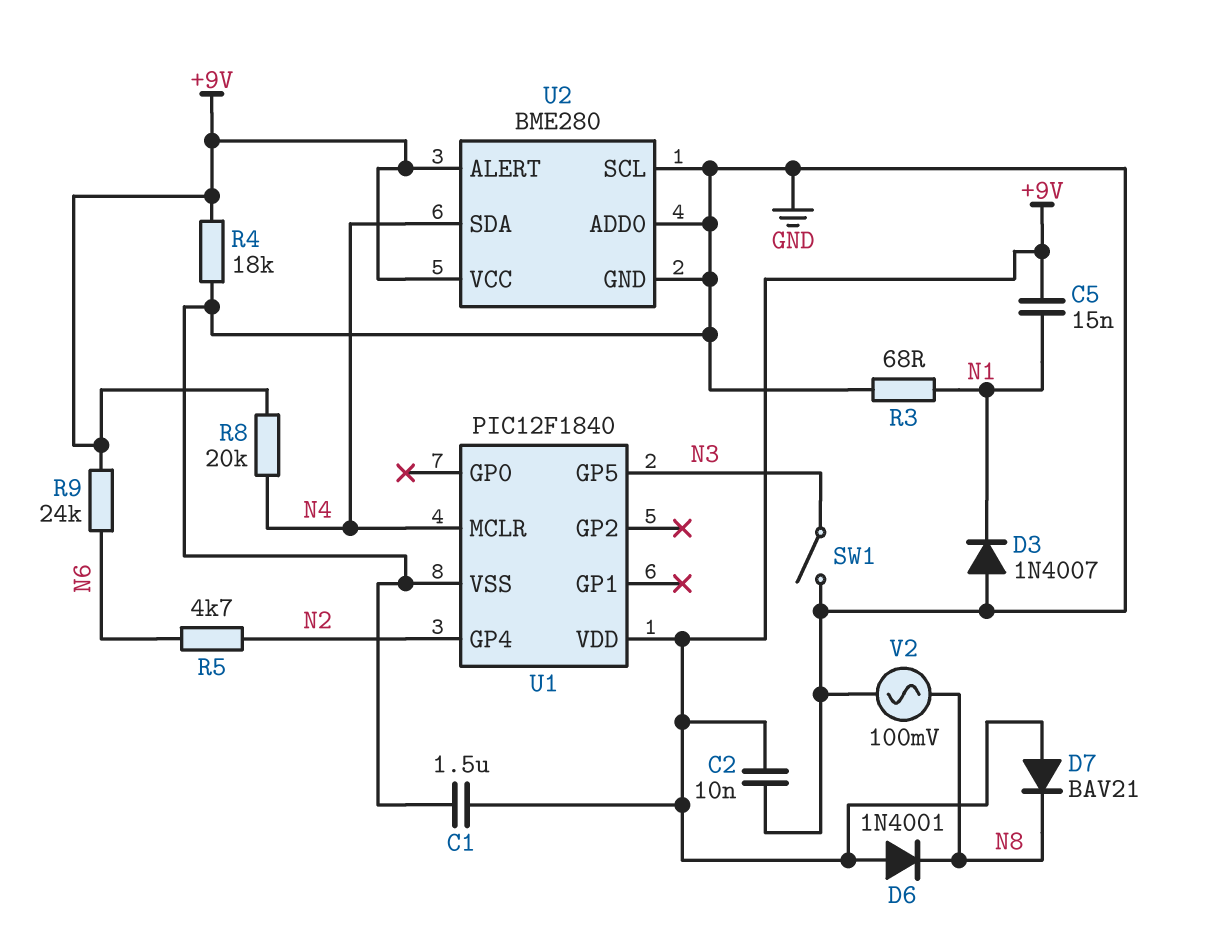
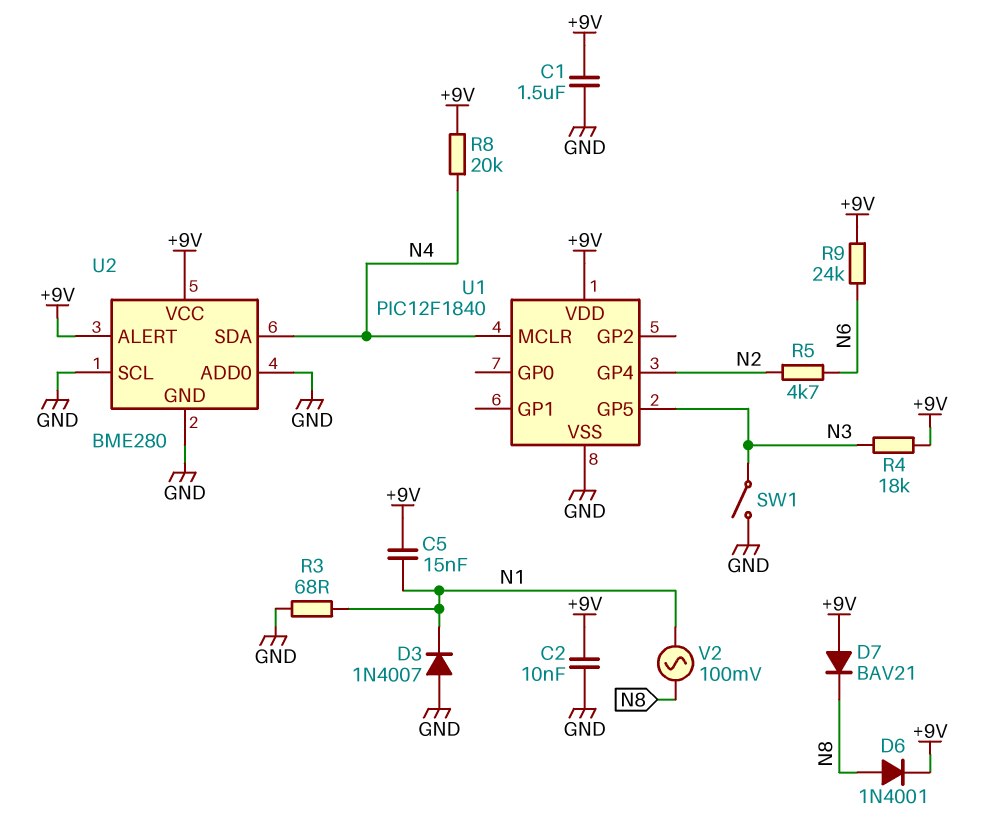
D6: diode 1N4001 (A +9V, K N8) -> diode 1N4001 (A N8, K +9V)
R4: 18k (+9V, GND) -> 18k (+9V, N3)
V2: AC 100mV (GND, N8) -> AC 100mV (N1, N8)

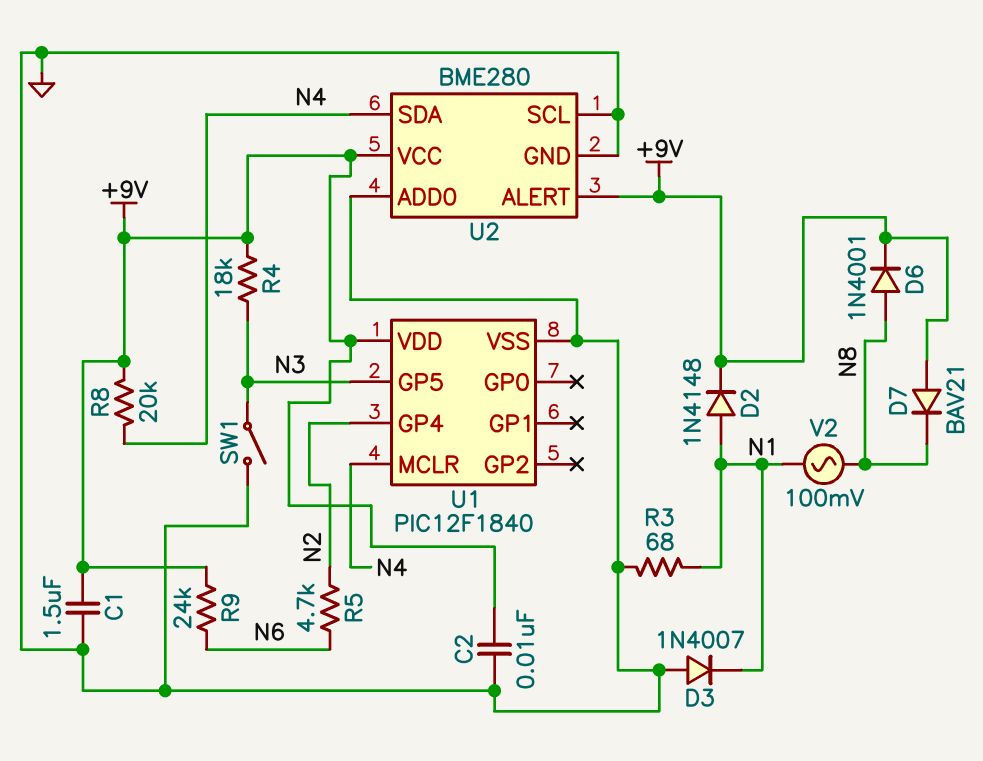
C5: 15nF (+9V, N1) -> none
D2: none -> diode 1N4148 (A N1, K +9V)

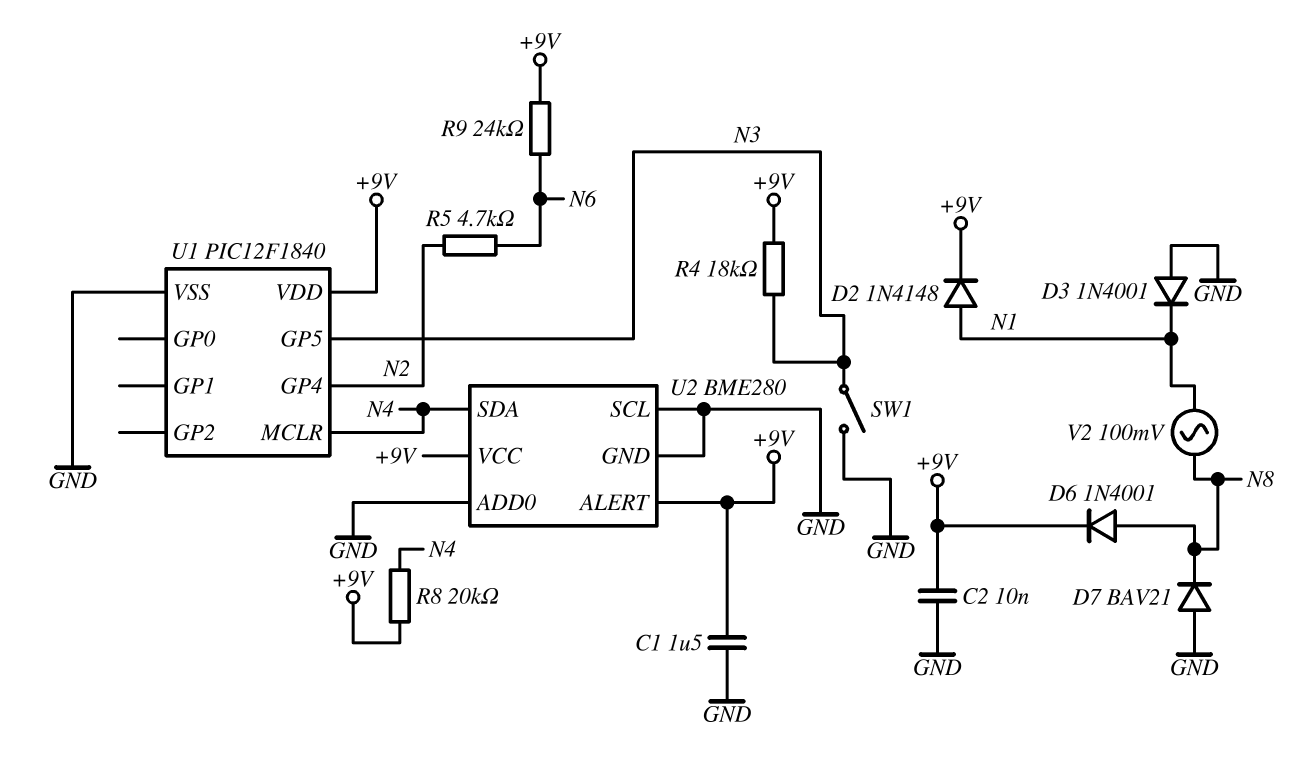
D3: diode 1N4007 (A GND, K N1) -> diode 1N4001 (A GND, K N1)
D7: diode BAV21 (A +9V, K N8) -> diode BAV21 (A GND, K N8)
R3: 68 (GND, N1) -> none

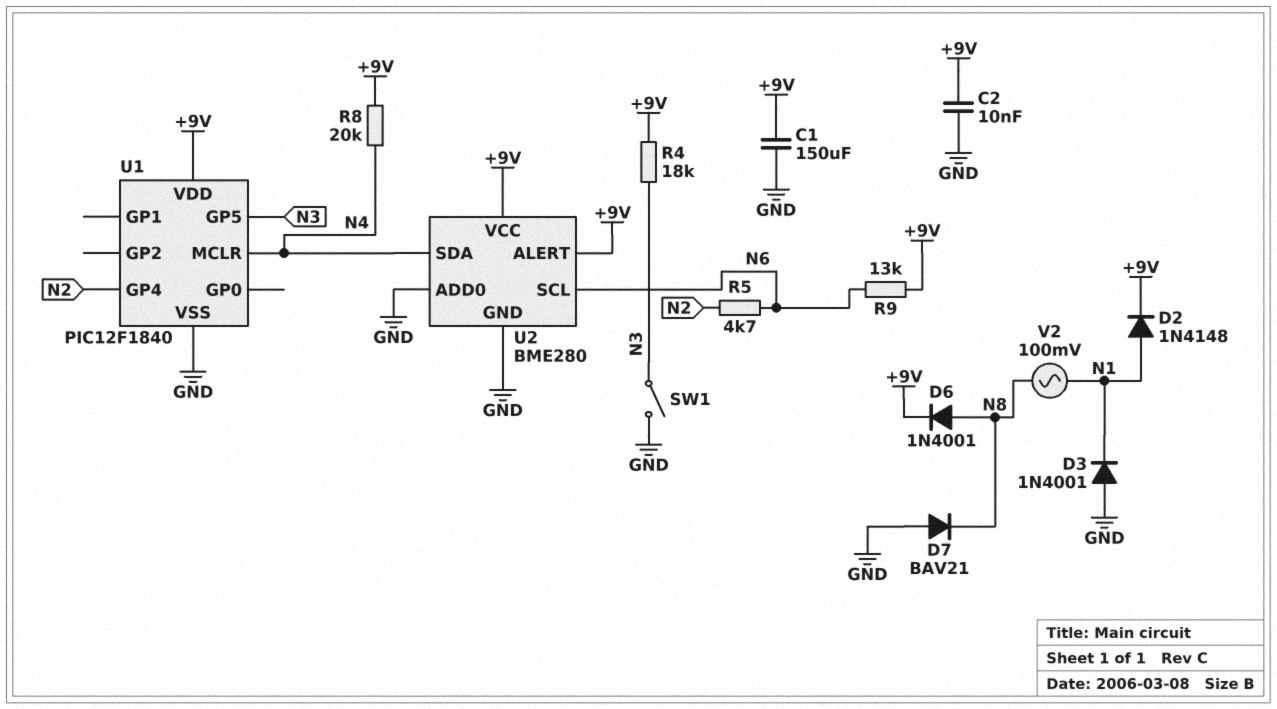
C1: 1.5uF (+9V, GND) -> 150uF (+9V, GND)
R9: 24k (+9V, N6) -> 13k (+9V, N6)
U2 pin SCL: GND -> N6

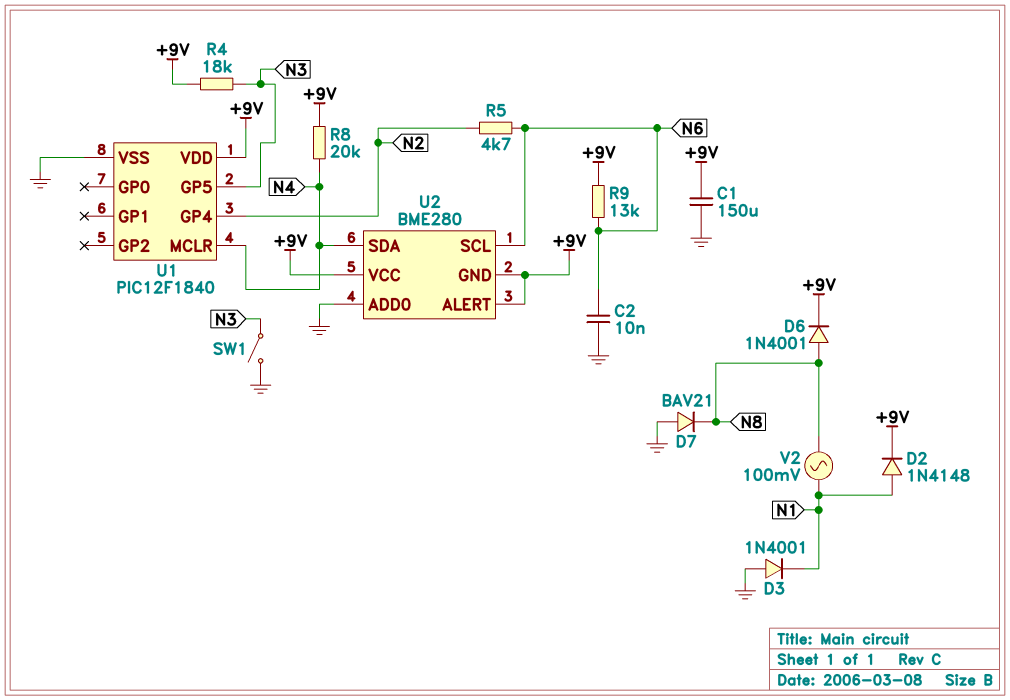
C2: 10nF (+9V, GND) -> 10nF (GND, N6)
U2 pin GND: GND -> +9V

